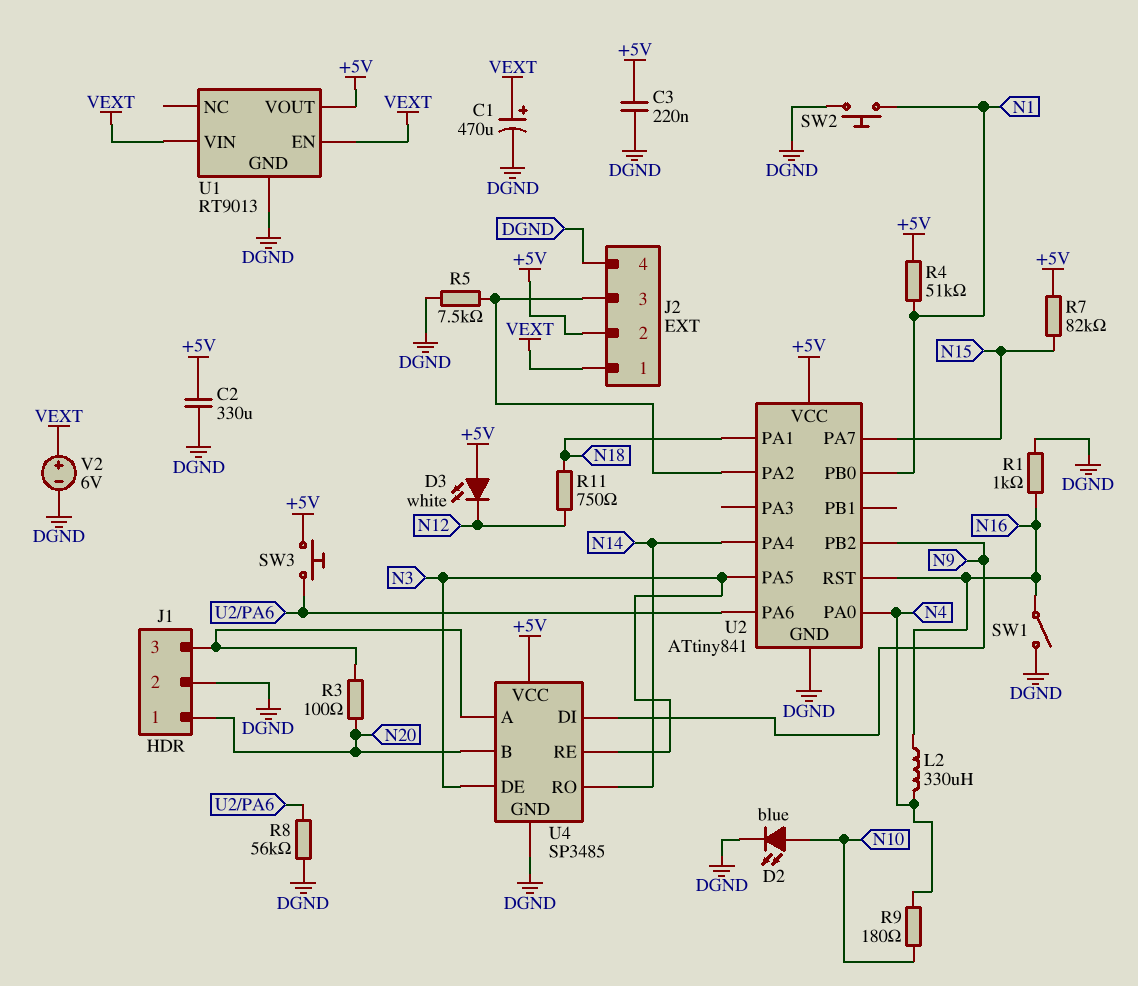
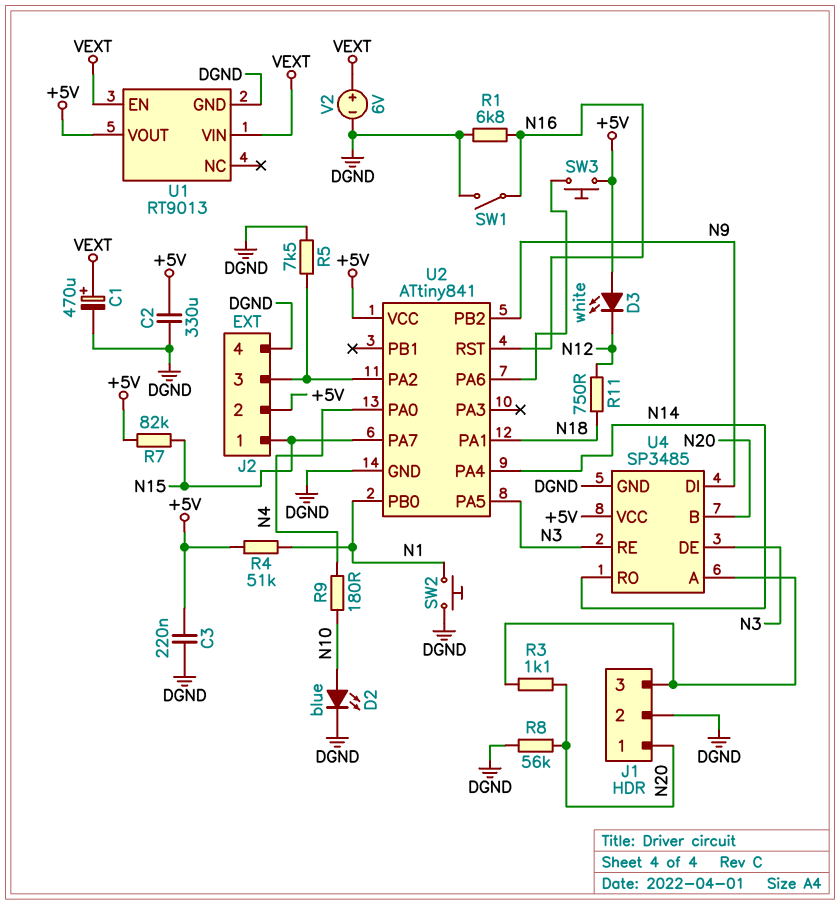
J2 pin 1: VEXT -> N15
L2: 330uH (N4, N16) -> none
R1: 1k (DGND, N16) -> 6.8k (DGND, N16)
R3: 100 (J1/3, N20) -> 1.1k (J1/3, N20)
R8: 56k (DGND, U2/PA6) -> 56k (DGND, N20)

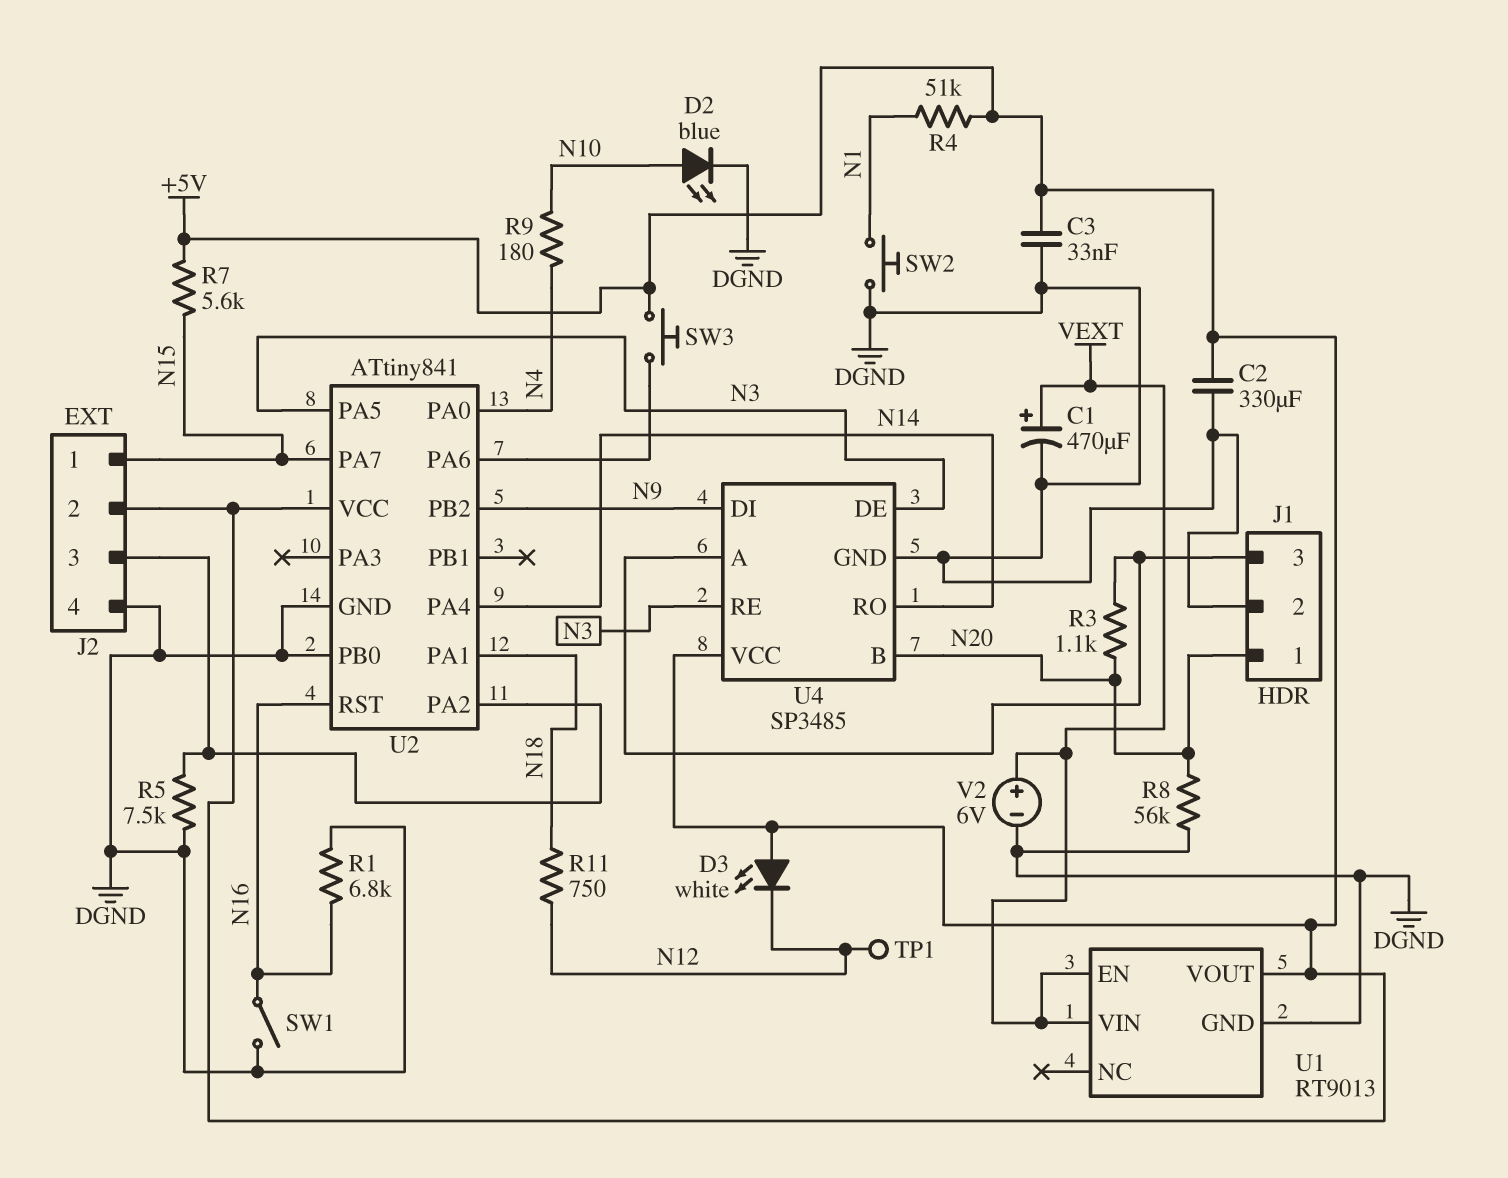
C3: 220nF (+5V, DGND) -> 33nF (+5V, DGND)
R7: 82k (+5V, N15) -> 5.6k (+5V, N15)
TP1: none -> test point (N12)
U2 pin PB0: N1 -> DGND

